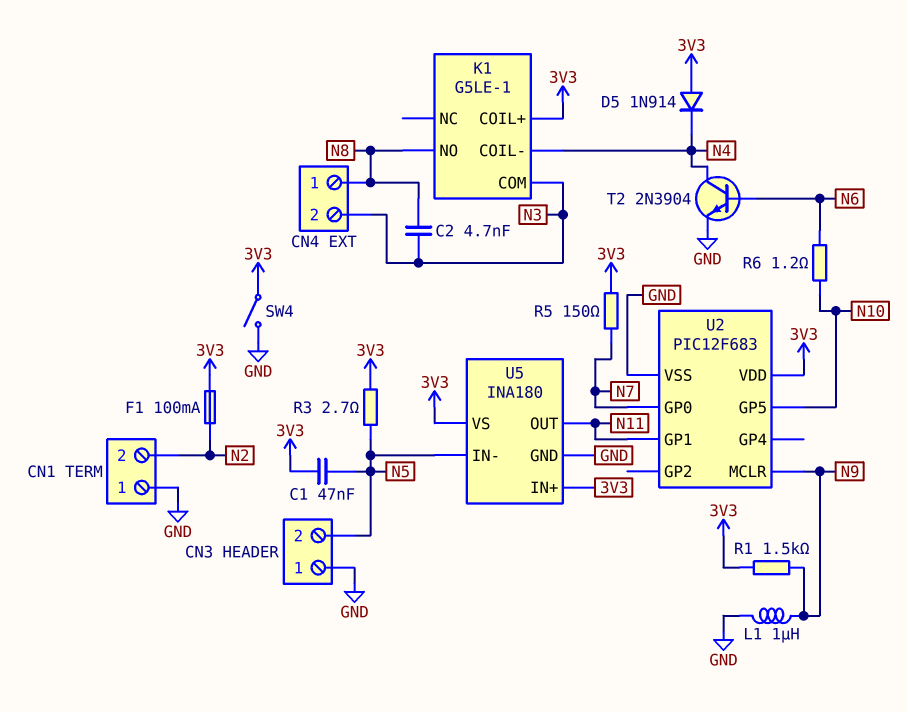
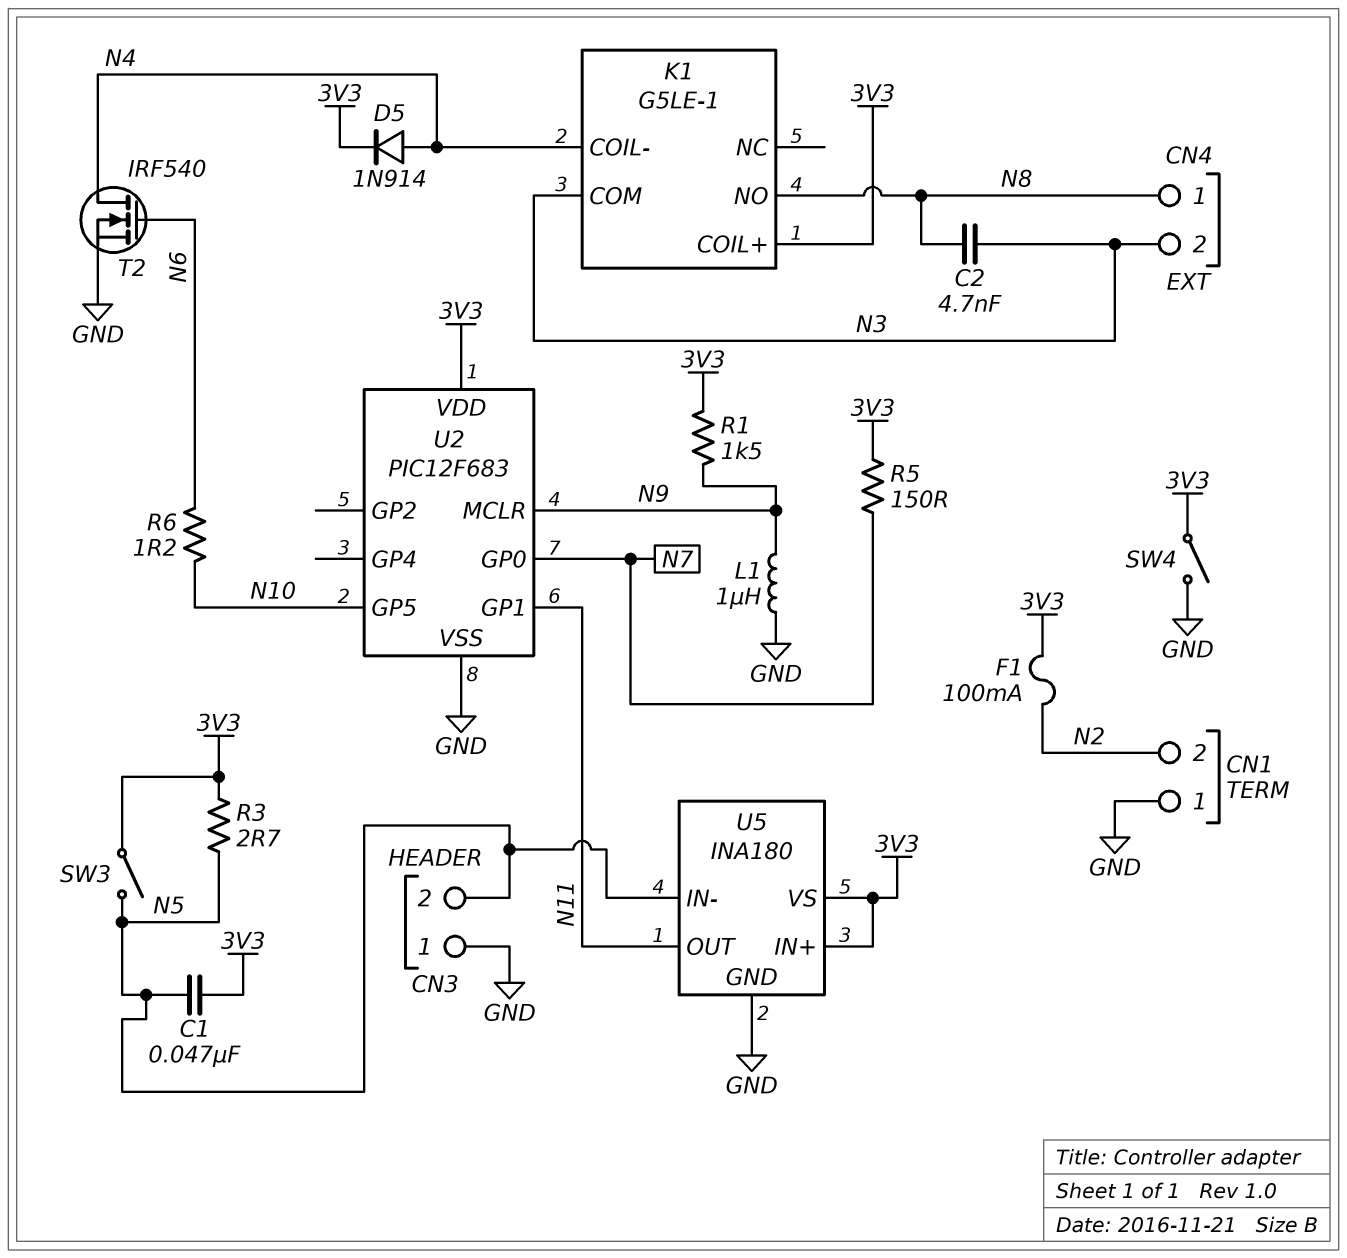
D5: diode 1N914 (A 3V3, K N4) -> diode 1N914 (A N4, K 3V3)
SW3: none -> switch (3V3, N5)
T2: NPN 2N3904 (B N6, C N4, E GND) -> NMOS IRF540 (G N6, D N4, S GND)

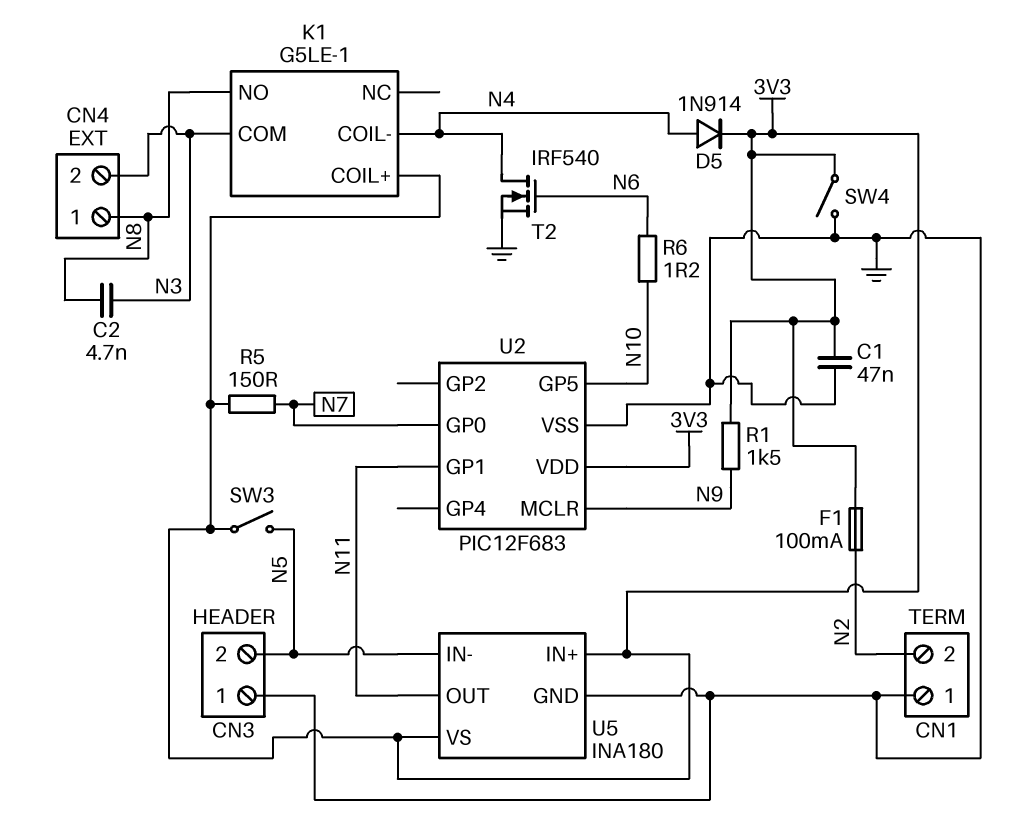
C1: 47nF (3V3, N5) -> 47nF (3V3, GND)
L1: 1uH (GND, N9) -> none
R3: 2.7 (3V3, N5) -> none

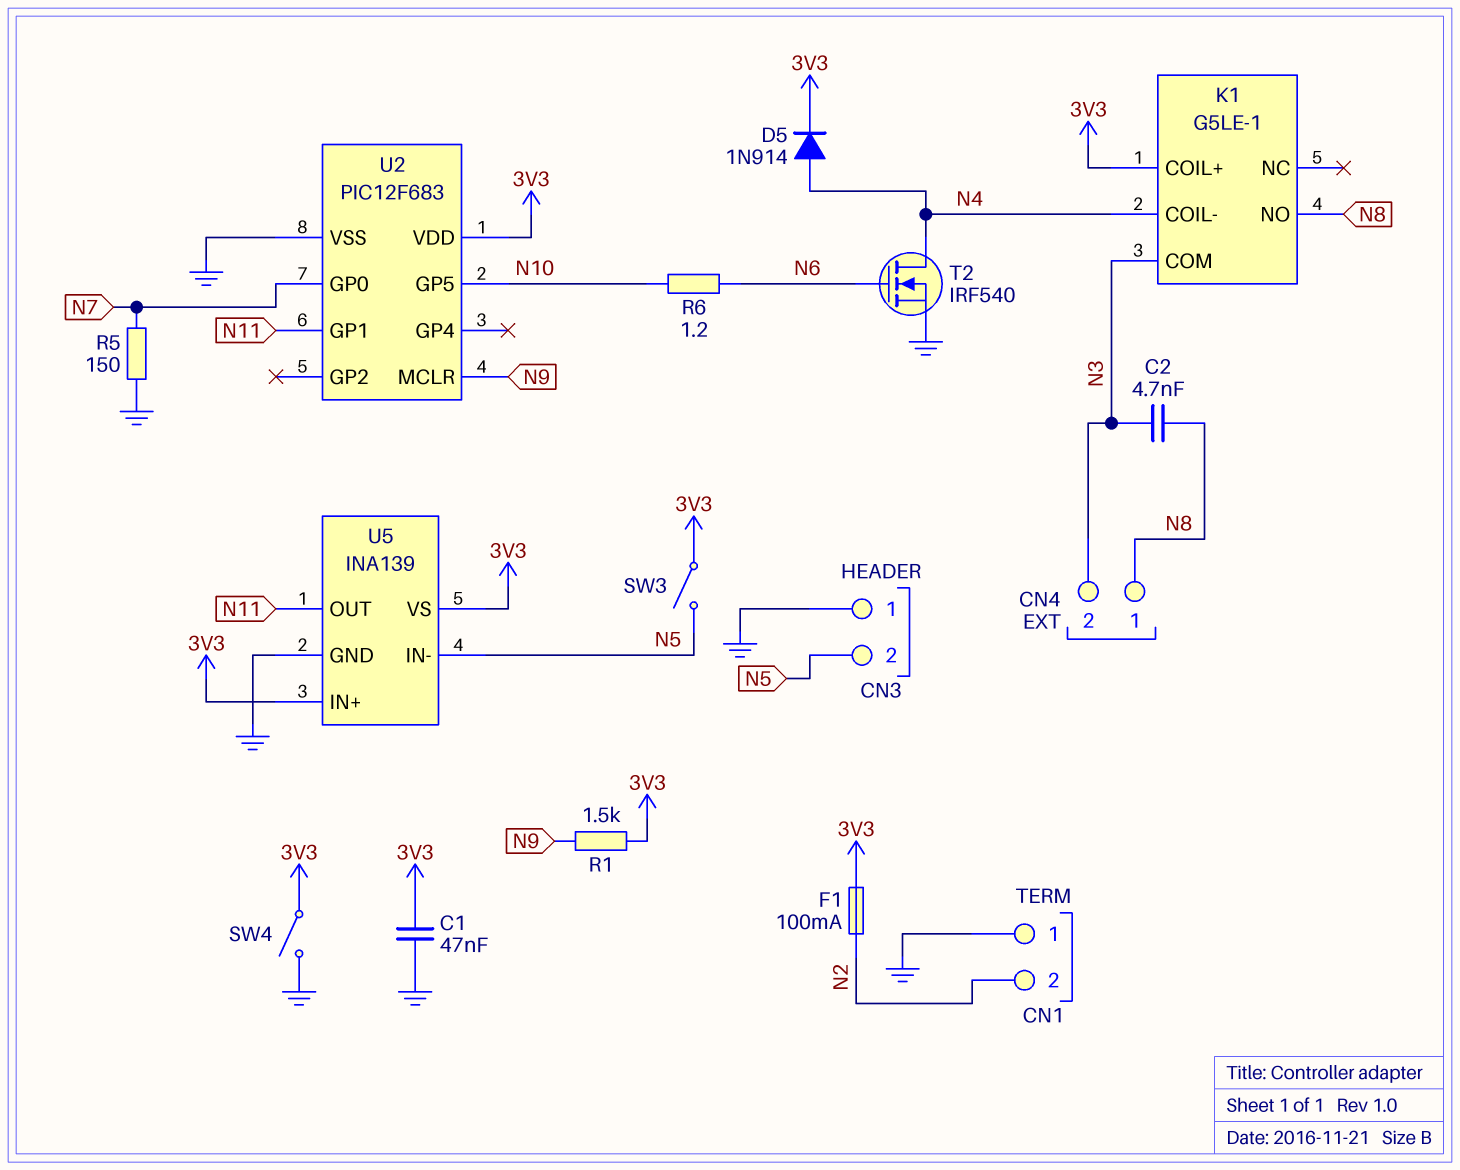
R5: 150 (3V3, N7) -> 150 (GND, N7)
U5: INA180 -> INA139

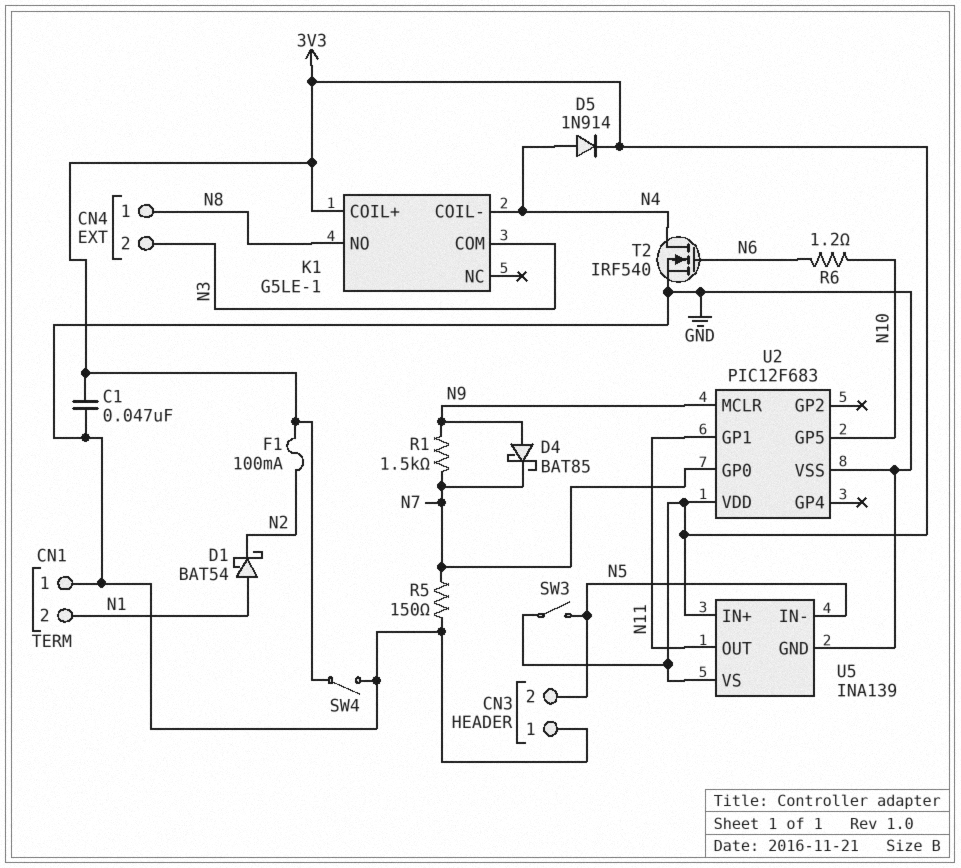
C2: 4.7nF (N3, N8) -> none
CN1 pin 2: N2 -> N1
D1: none -> schottky BAT54 (A N1, K N2)
D4: none -> schottky BAT85 (A N9, K N7)
R1: 1.5k (3V3, N9) -> 1.5k (N7, N9)

